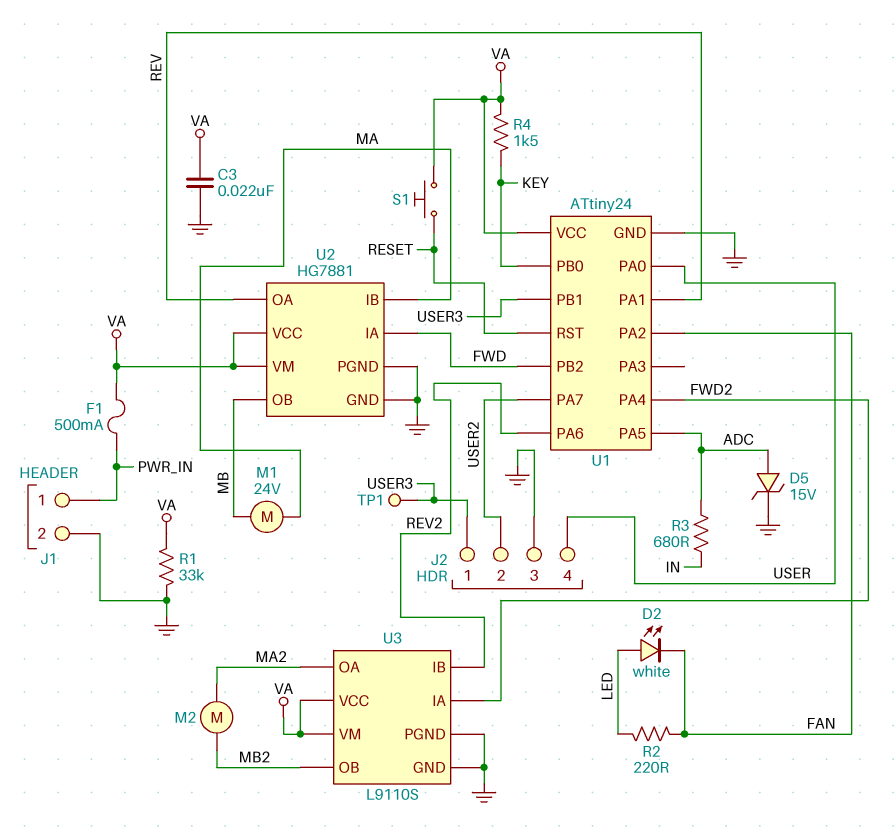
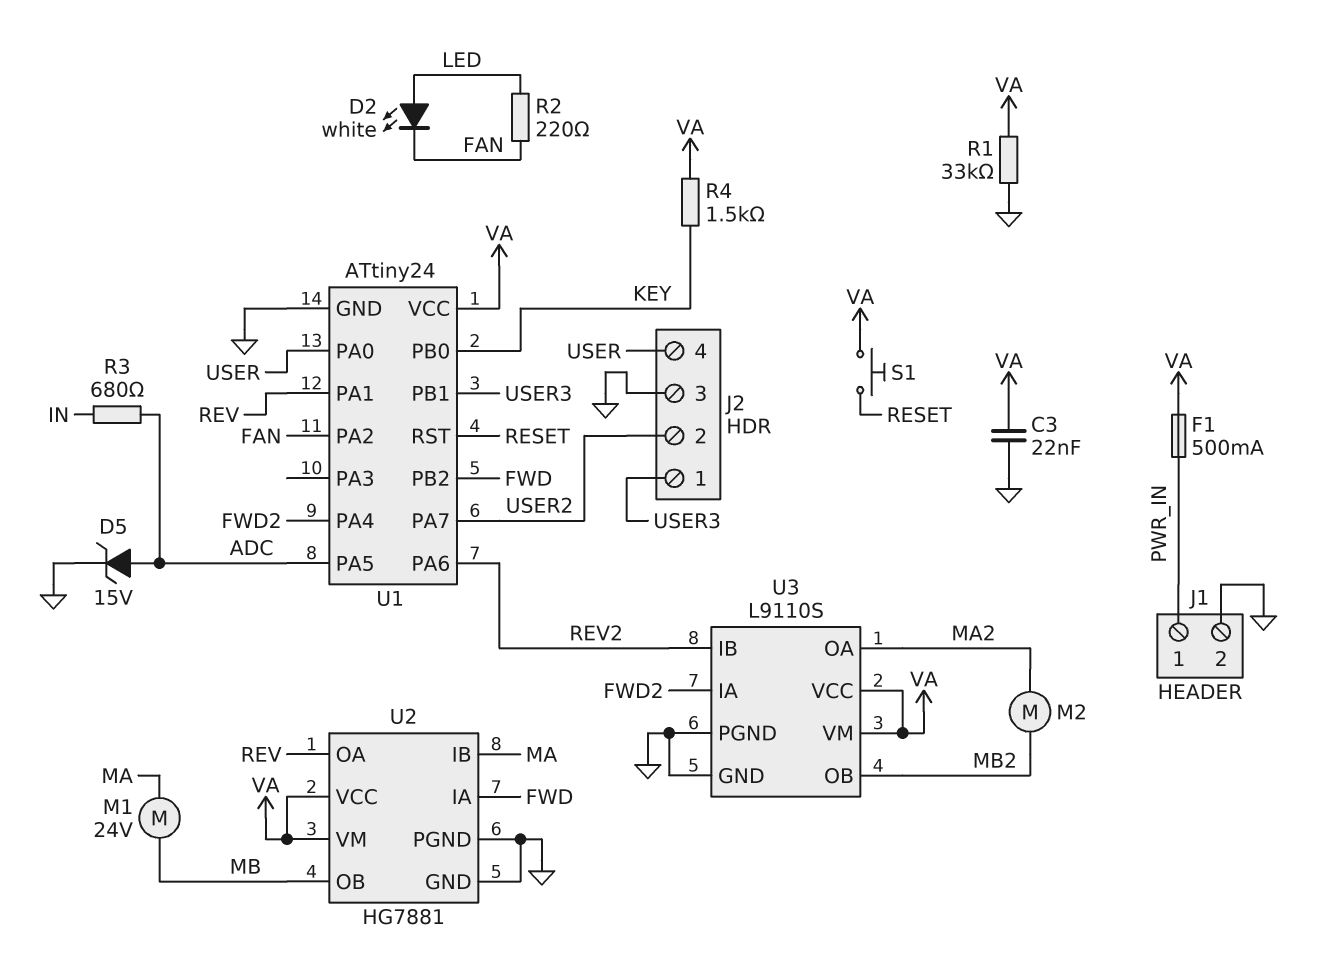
TP1: test point (USER3) -> none

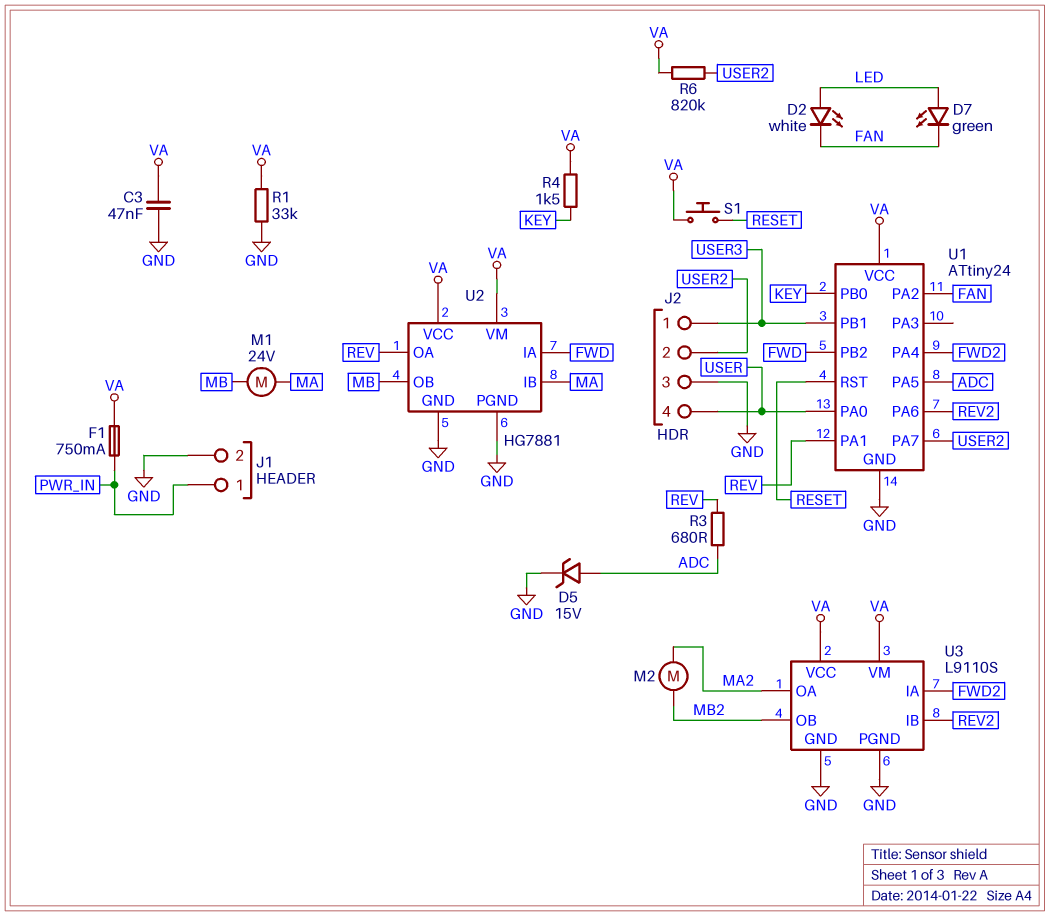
C3: 22nF (GND, VA) -> 47nF (GND, VA)
D7: none -> LED green (A LED, K FAN)
F1: 500mA (PWR_IN, VA) -> 750mA (PWR_IN, VA)
R2: 220 (FAN, LED) -> none
R3: 680 (ADC, IN) -> 680 (ADC, REV)
R6: none -> 820k (USER2, VA)

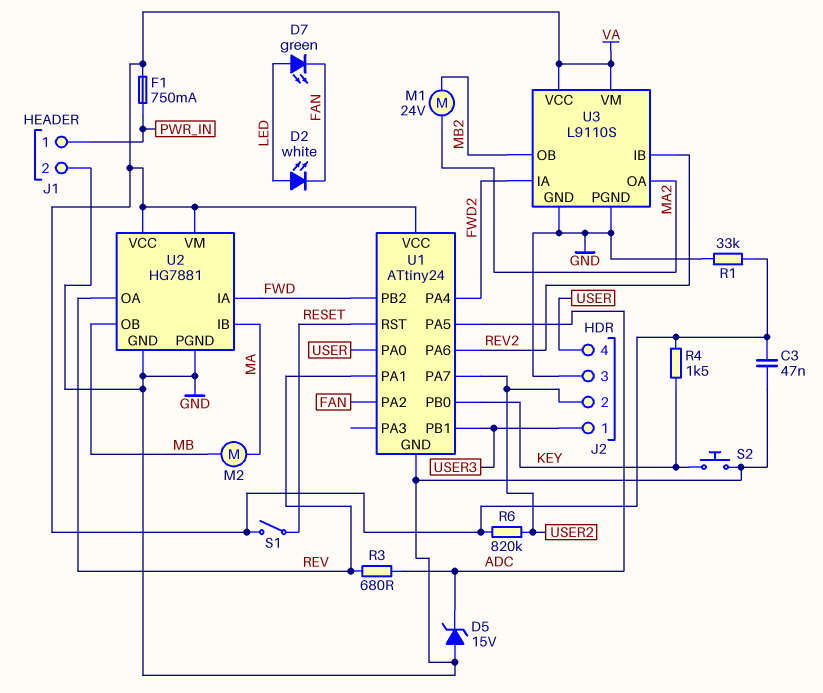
D5: zener 15V (A ADC, K GND) -> zener 15V (A GND, K ADC)
M1: motor 24V (MA, MB) -> motor 24V (MA2, MB2)
M2: motor (MA2, MB2) -> motor (MA, MB)
S1: button (RESET, VA) -> switch (RESET, VA)
S2: none -> button (GND, KEY)

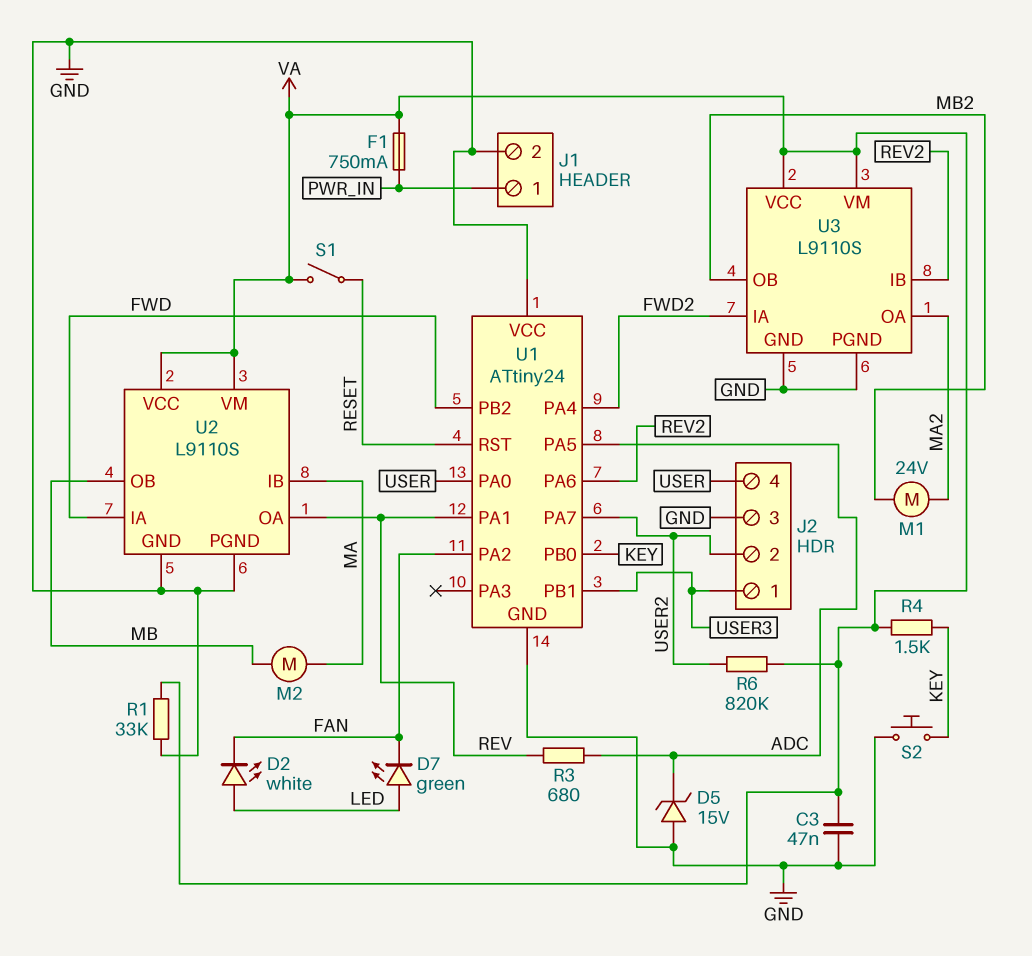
U1 pin VCC: VA -> GND
U2: HG7881 -> L9110S

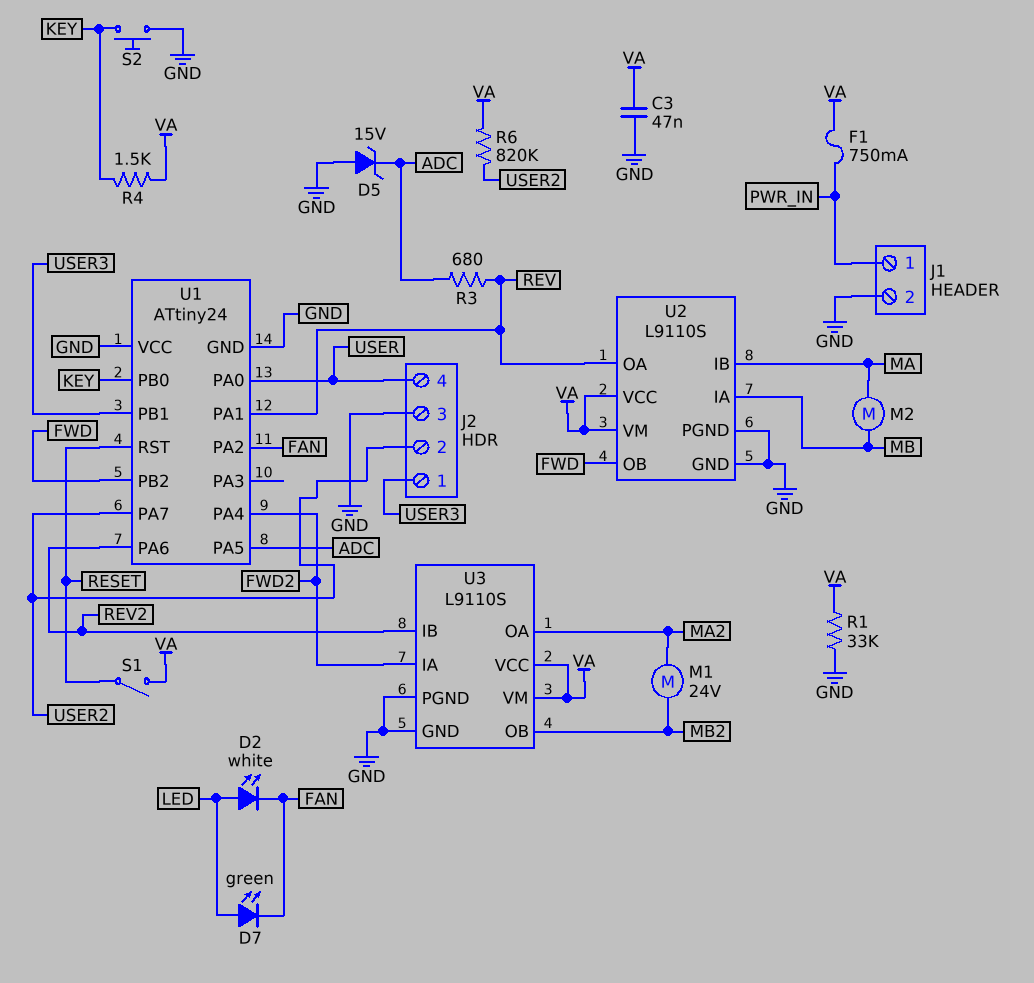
U2 pin IA: FWD -> MB
U2 pin OB: MB -> FWD

